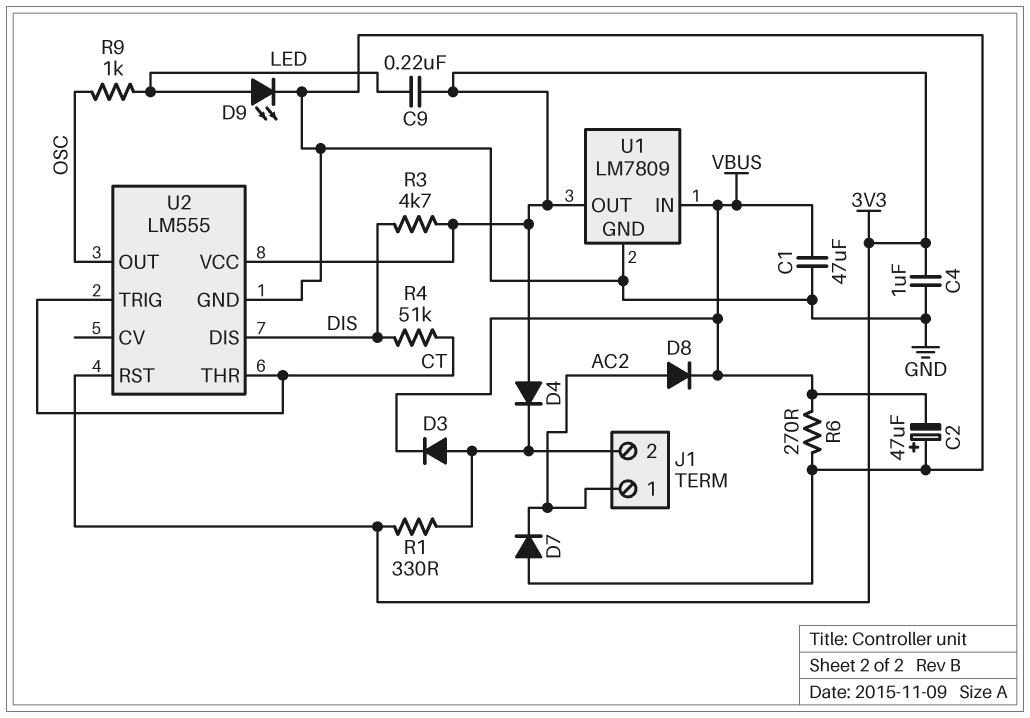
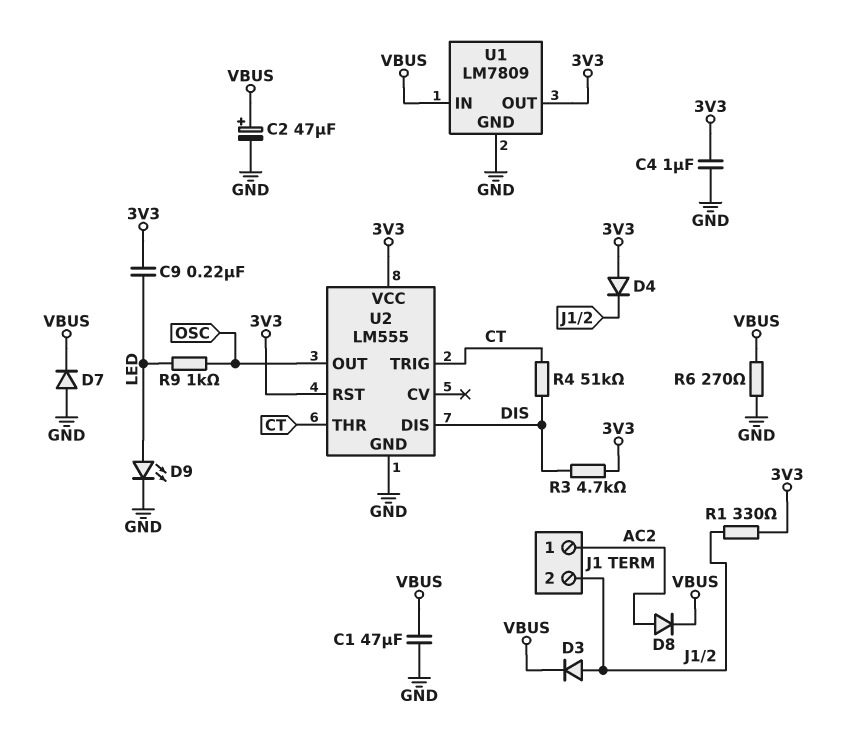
C2: 47uF (plus GND, minus VBUS) -> 47uF (plus VBUS, minus GND)
D7: diode (A GND, K AC2) -> diode (A GND, K VBUS)

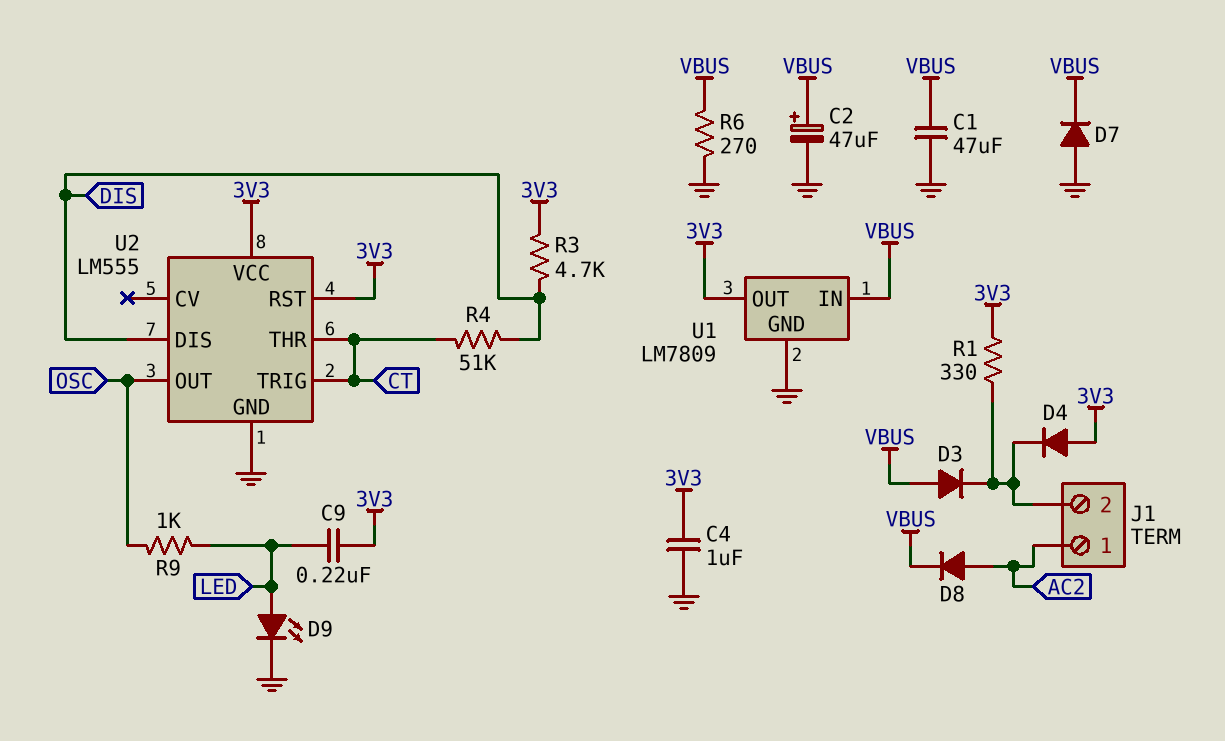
D3: diode (A J1/2, K VBUS) -> diode (A VBUS, K J1/2)

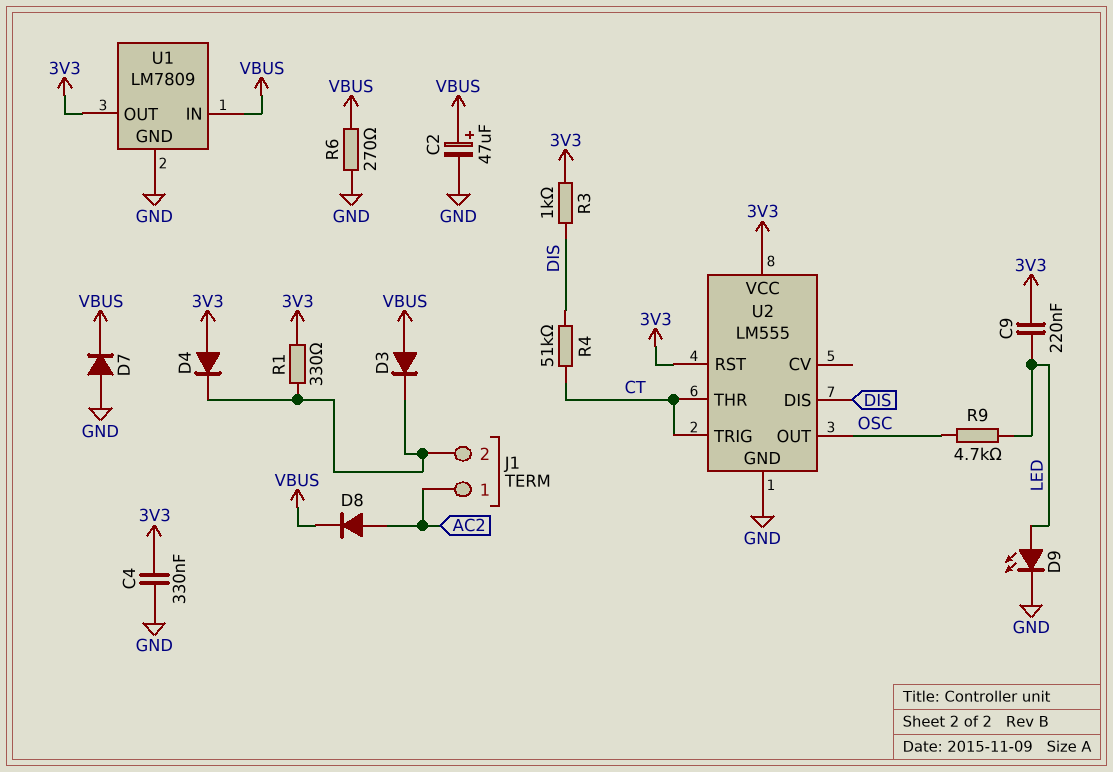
C1: 47uF (GND, VBUS) -> none
C4: 1uF (3V3, GND) -> 330nF (3V3, GND)
R3: 4.7k (3V3, DIS) -> 1k (3V3, DIS)
R9: 1k (LED, OSC) -> 4.7k (LED, OSC)

